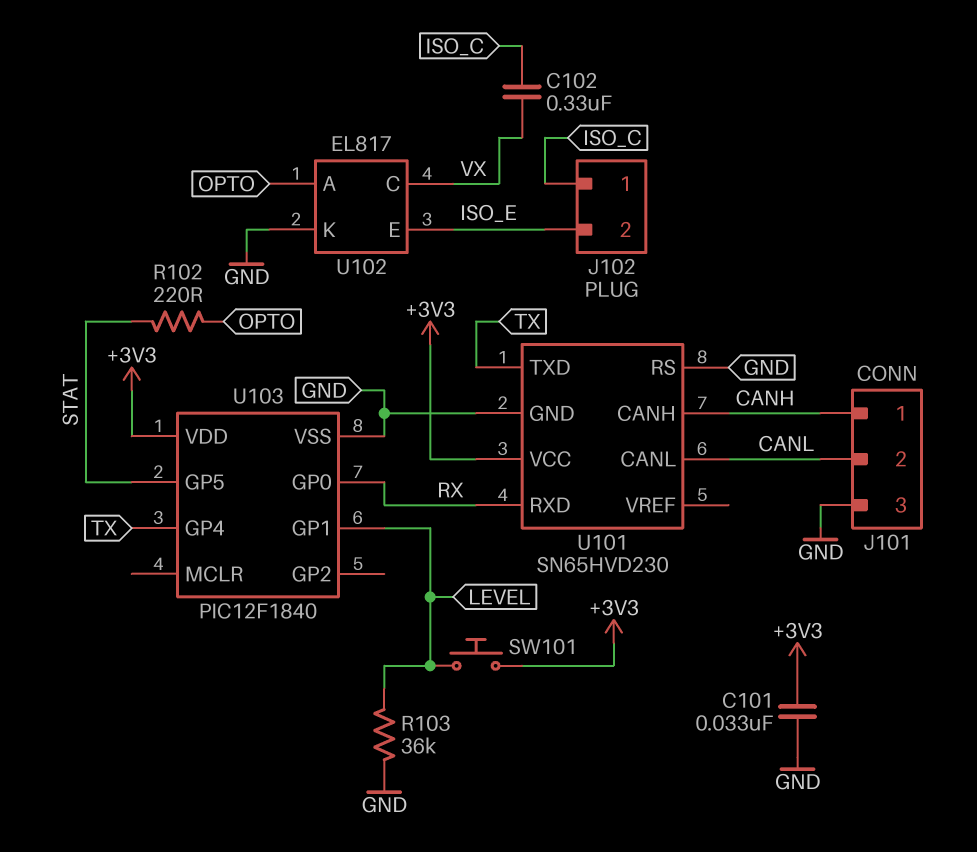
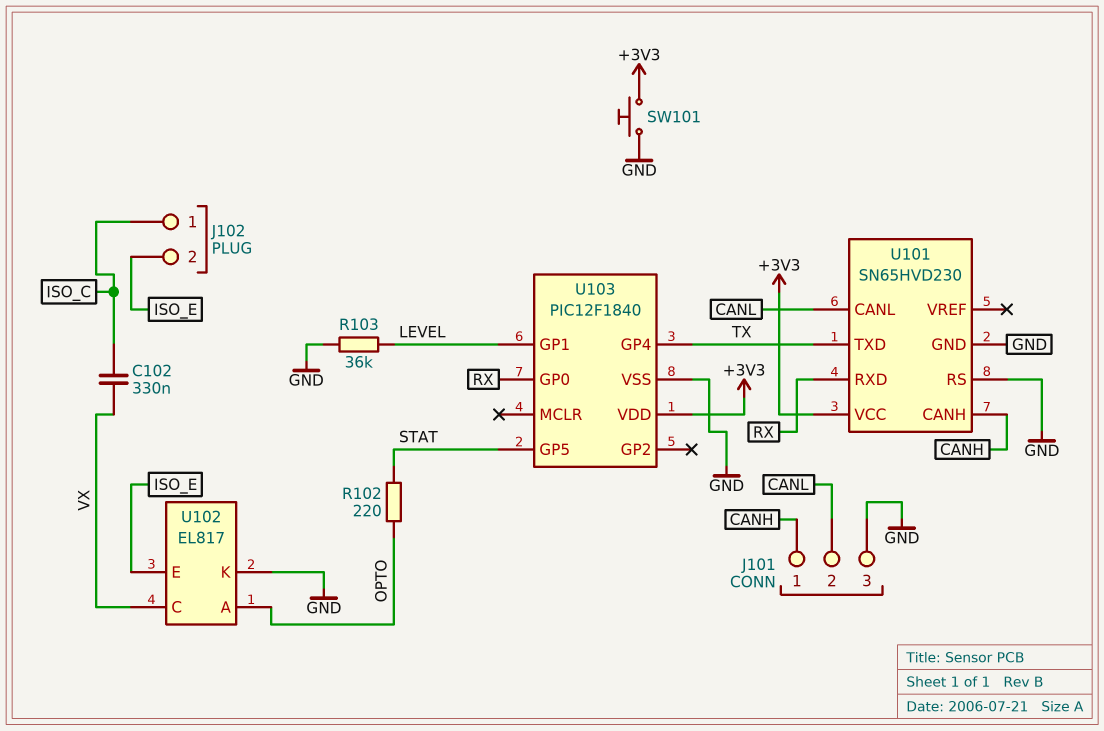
C101: 33nF (+3V3, GND) -> none
SW101: button (+3V3, LEVEL) -> button (+3V3, GND)

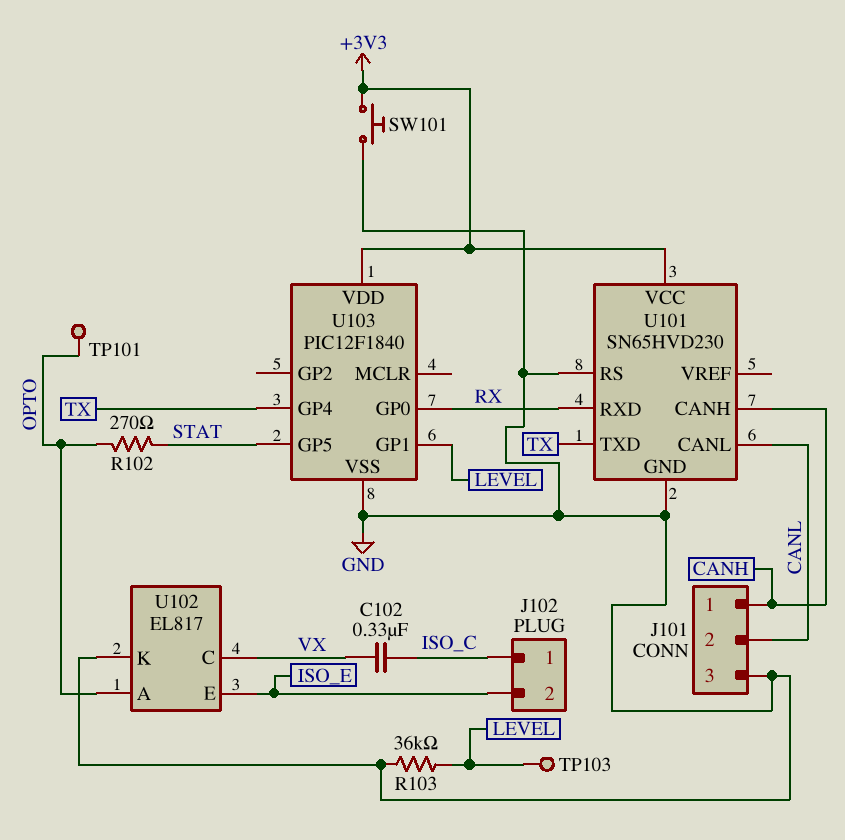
R102: 220 (OPTO, STAT) -> 270 (OPTO, STAT)
TP101: none -> test point (OPTO)
TP103: none -> test point (LEVEL)

